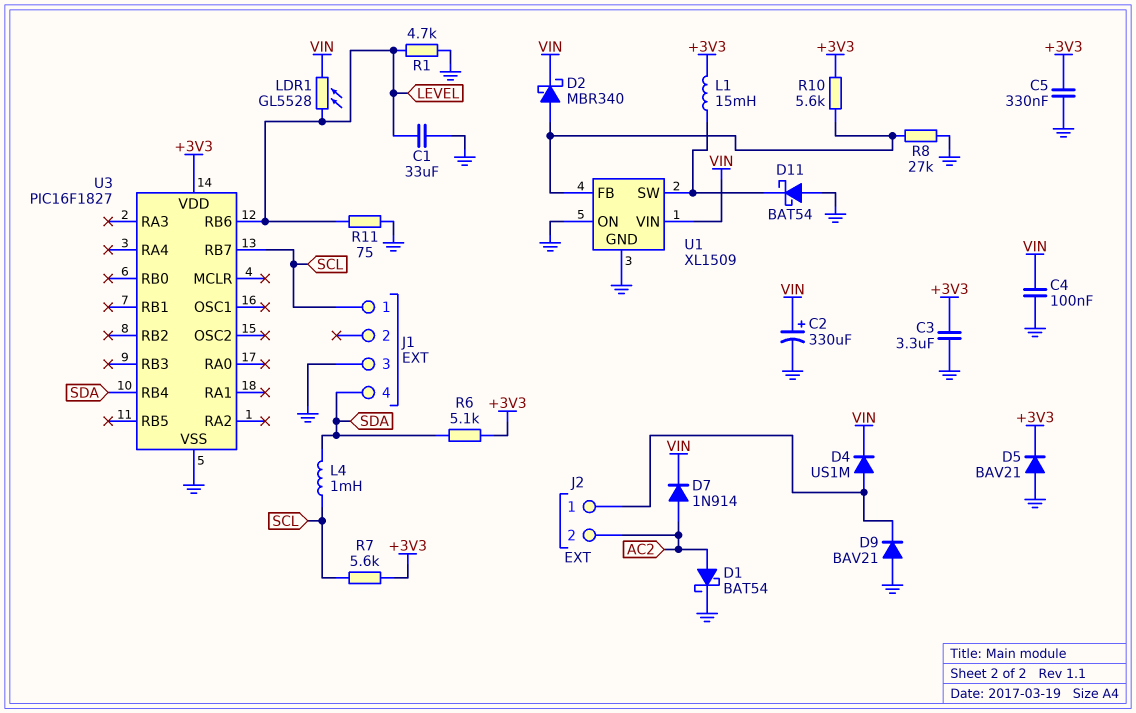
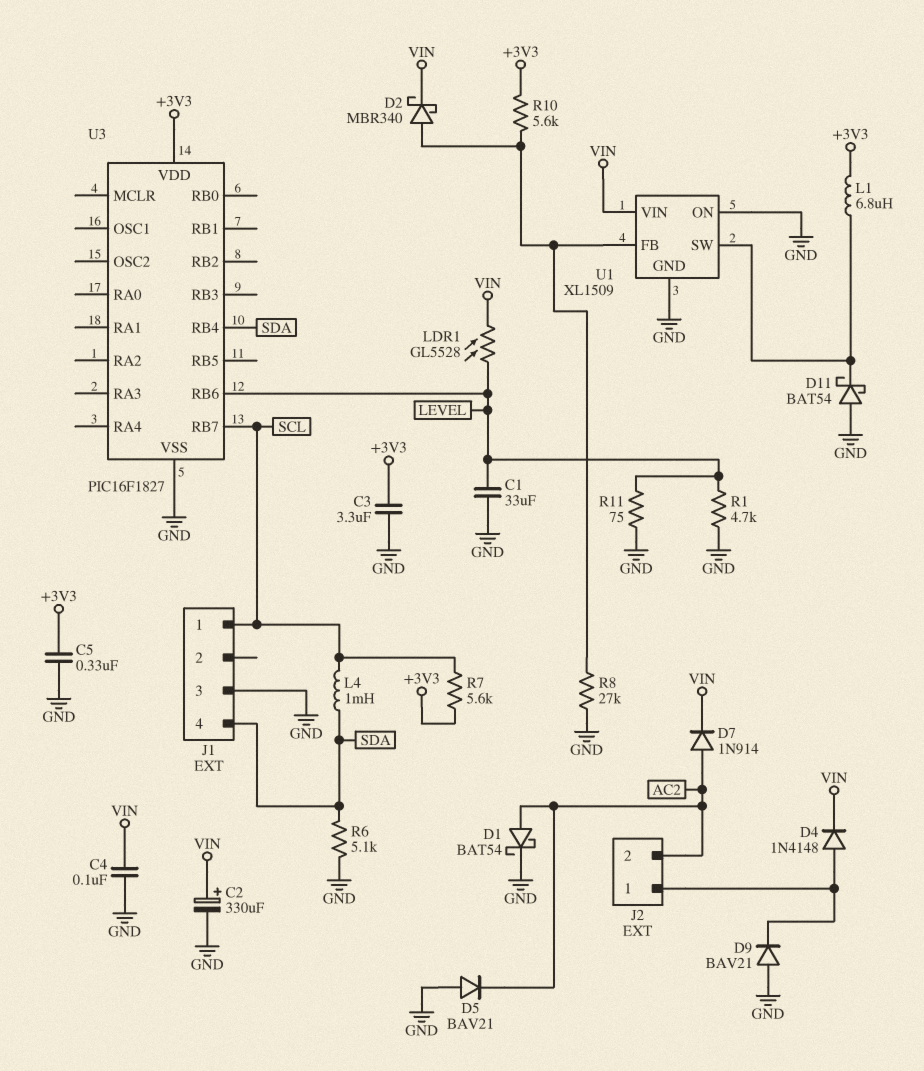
D4: diode US1M (A J2/1, K VIN) -> diode 1N4148 (A J2/1, K VIN)
D5: diode BAV21 (A GND, K +3V3) -> diode BAV21 (A GND, K AC2)
L1: 15mH (+3V3, U1/SW) -> 6.8uH (+3V3, U1/SW)
R6: 5.1k (+3V3, SDA) -> 5.1k (GND, SDA)

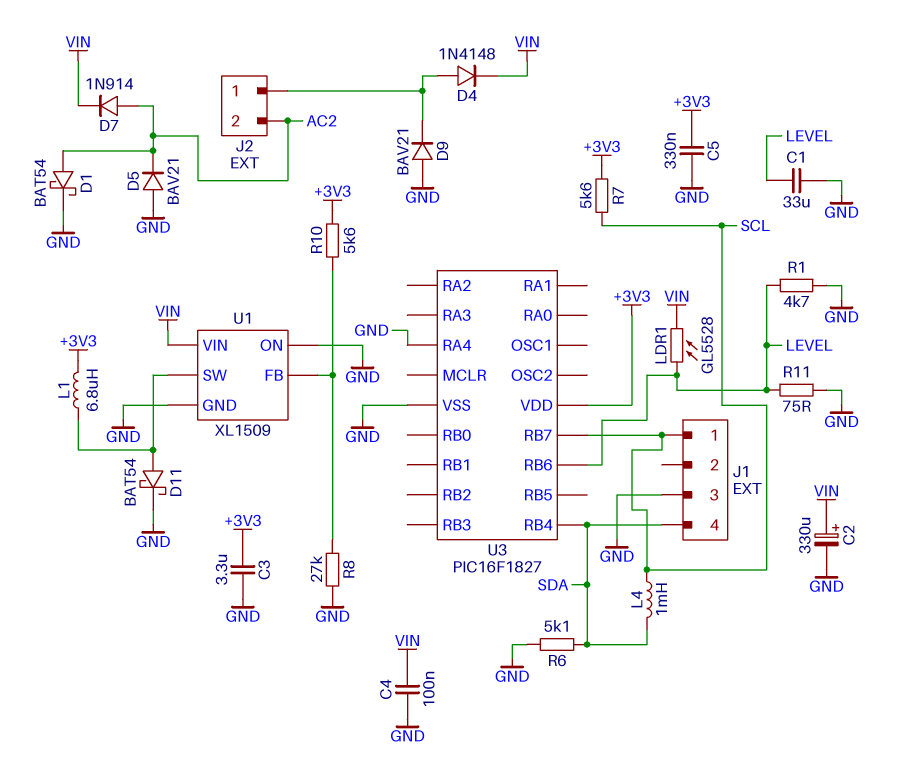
D2: schottky MBR340 (A U1/FB, K VIN) -> none
D11: schottky BAT54 (A GND, K U1/SW) -> schottky BAT54 (A U1/SW, K GND)
U3 pin RA4: none -> GND

